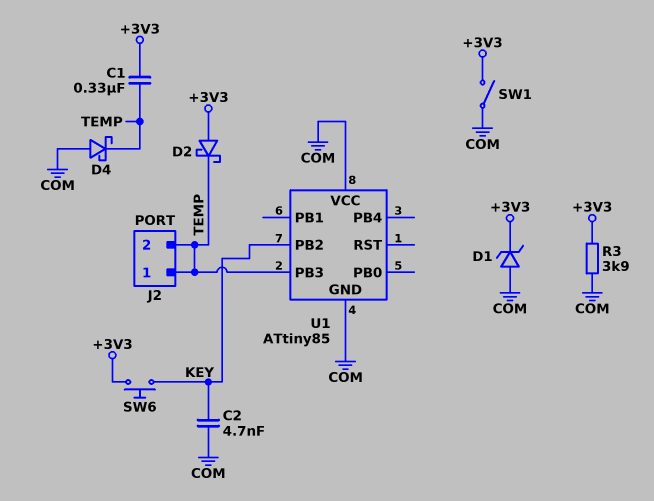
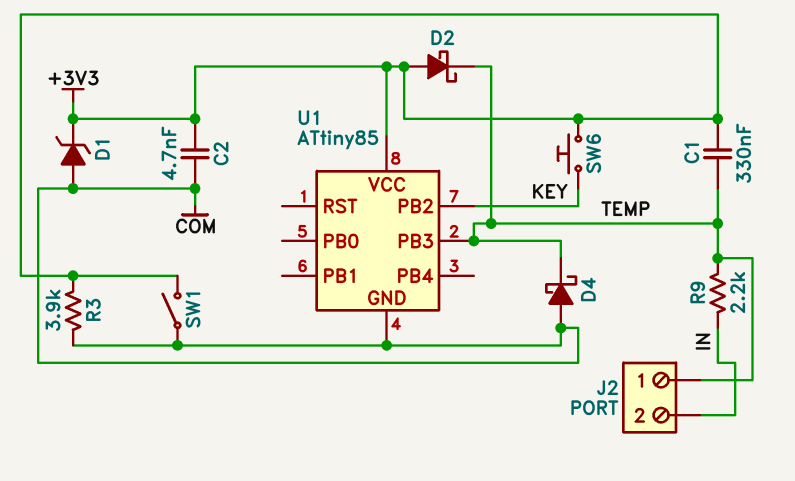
C2: 4.7nF (COM, KEY) -> 4.7nF (+3V3, COM)
J2 pin 2: TEMP -> IN
R9: none -> 2.2k (IN, TEMP)
U1 pin VCC: COM -> +3V3

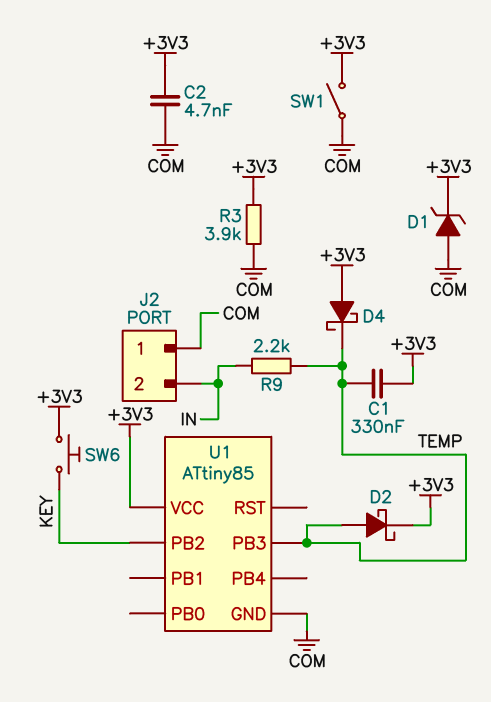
D2: schottky (A +3V3, K TEMP) -> schottky (A TEMP, K +3V3)
D4: schottky (A COM, K TEMP) -> schottky (A +3V3, K TEMP)
J2 pin 1: TEMP -> COM

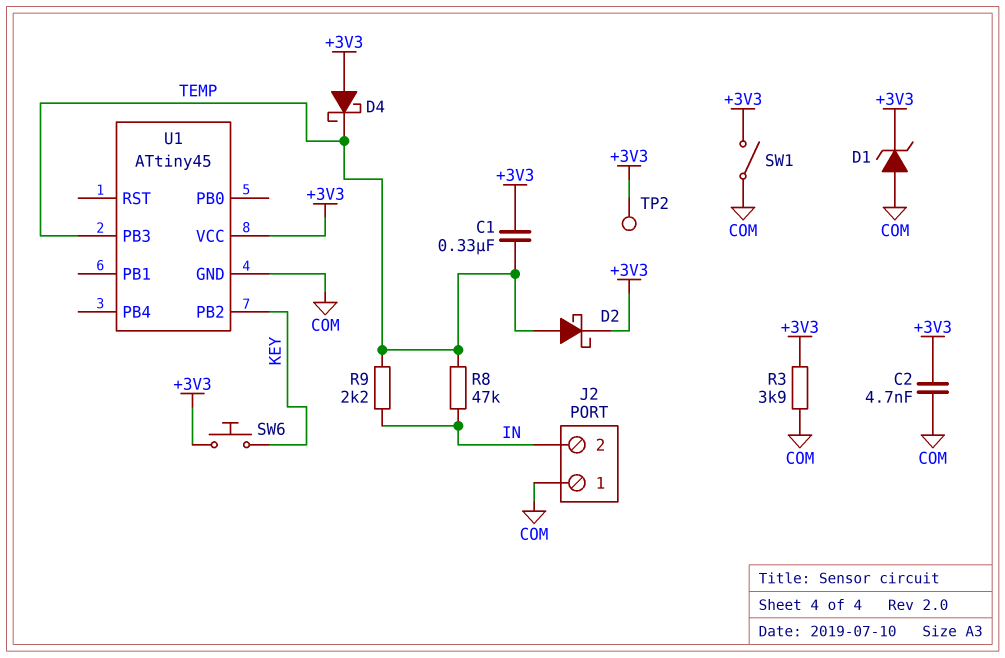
R8: none -> 47k (IN, TEMP)
TP2: none -> test point (+3V3)
U1: ATtiny85 -> ATtiny45

